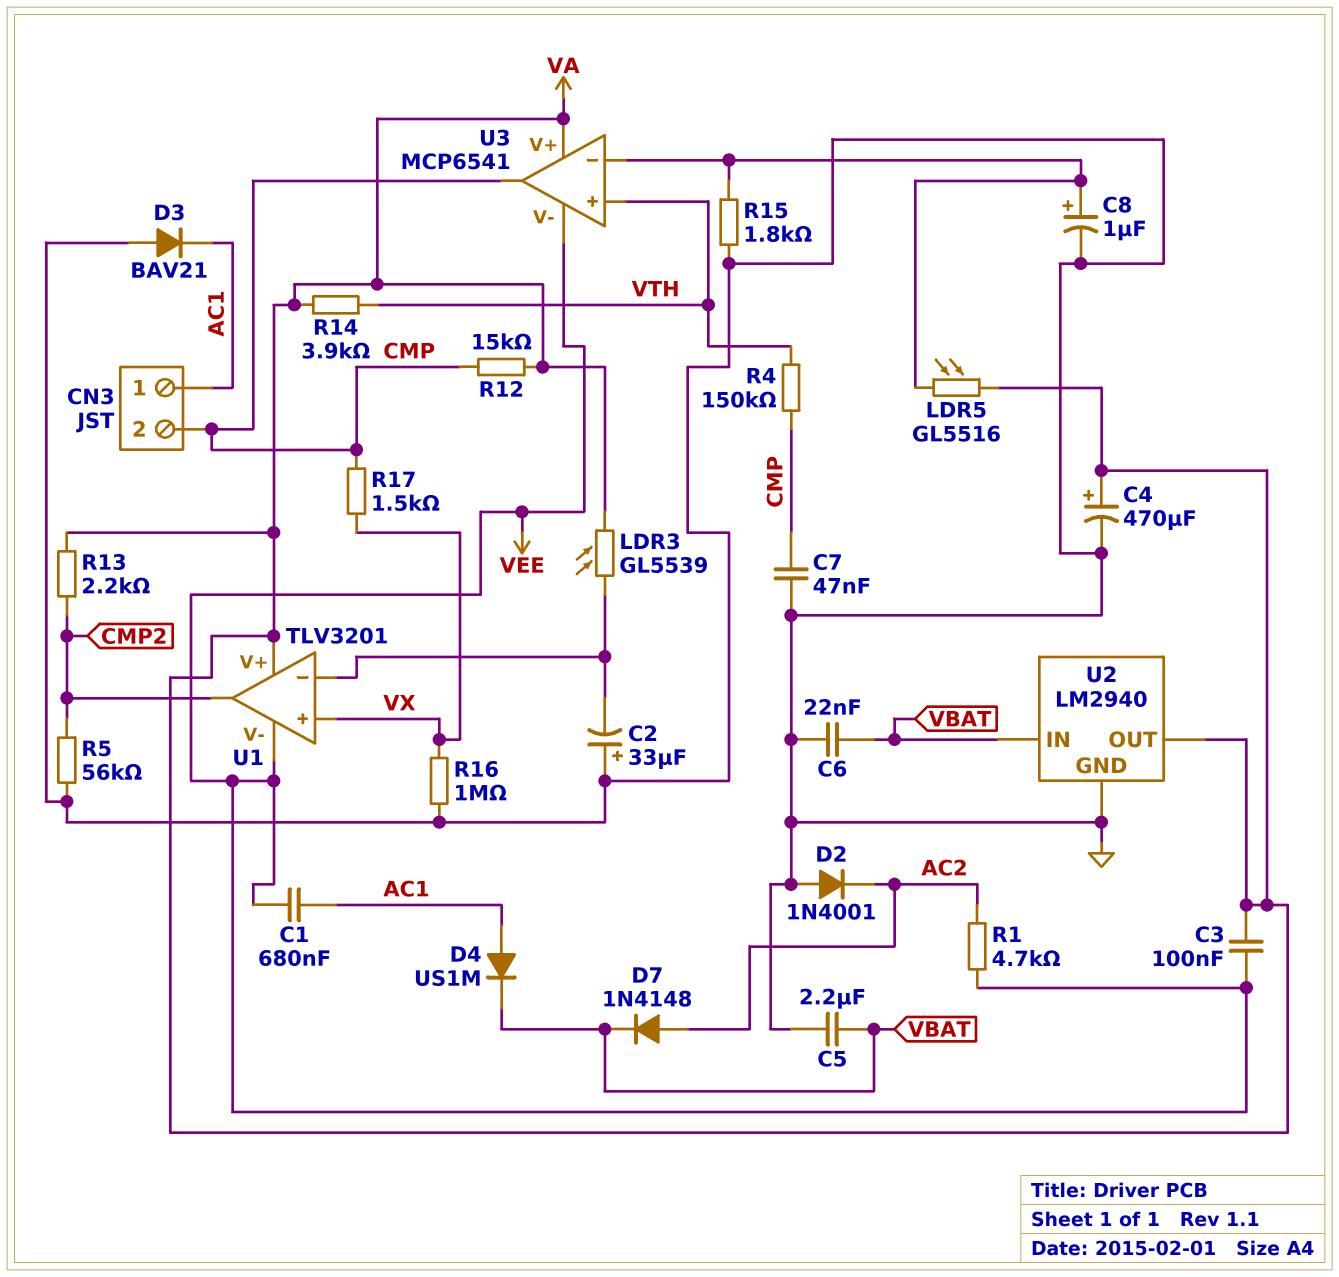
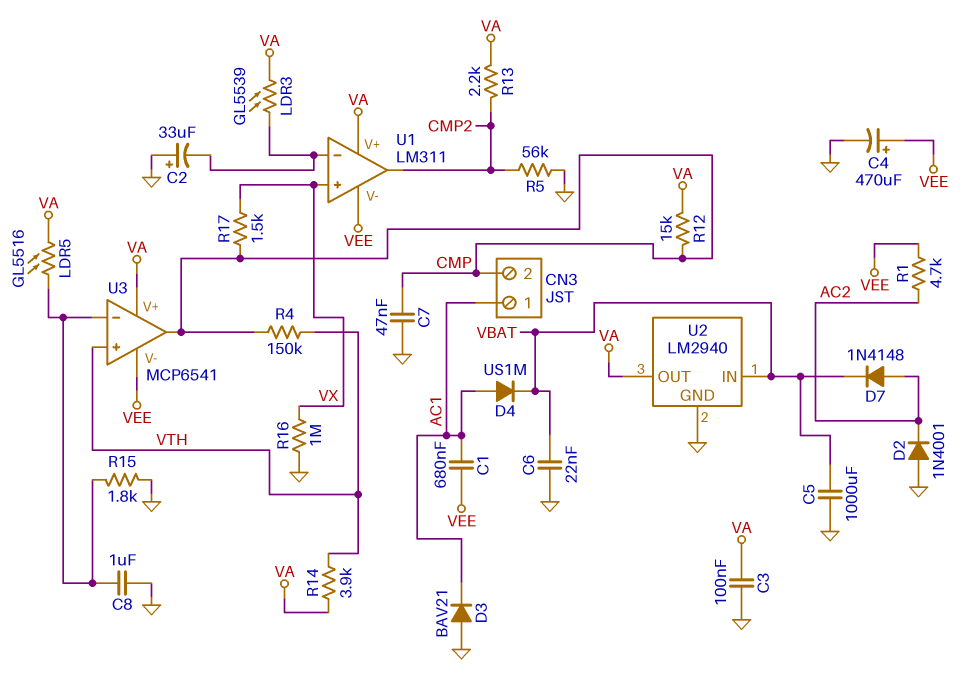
C3: 100nF (VA, VEE) -> 100nF (GND, VA)
C4: 470uF (plus VA, minus GND) -> 470uF (plus VEE, minus GND)
C5: 2.2uF (GND, VBAT) -> 1000uF (GND, VBAT)
C8: 1uF (plus U3/in-, minus GND) -> 1uF (GND, U3/in-)
U1: TLV3201 -> LM311

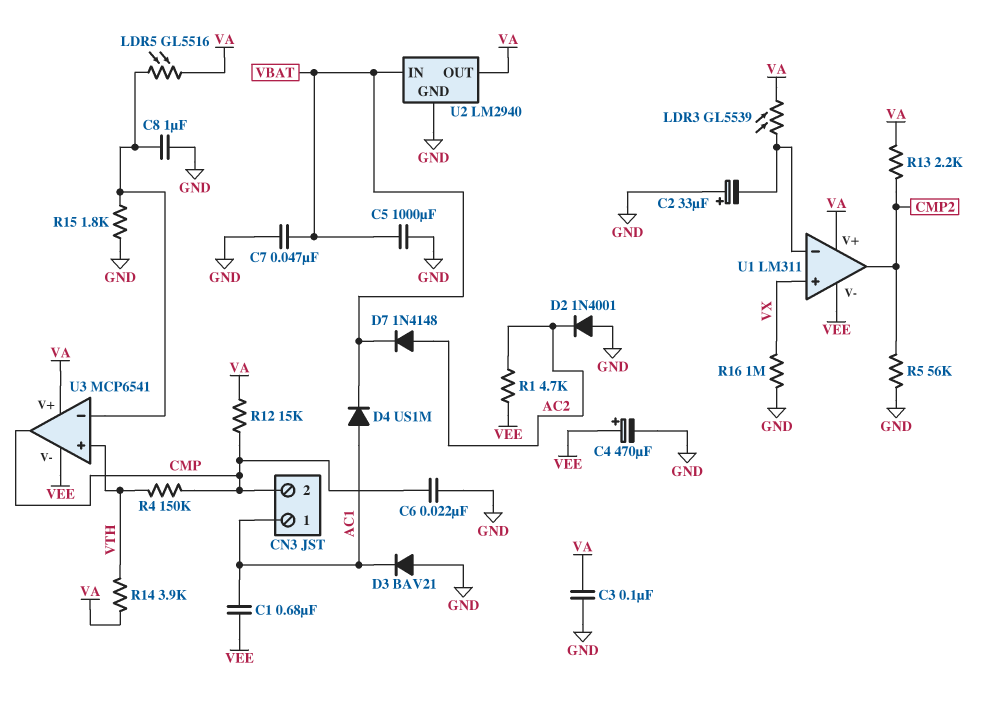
C6: 22nF (GND, VBAT) -> 22nF (CMP, GND)
C7: 47nF (CMP, GND) -> 47nF (GND, VBAT)
R17: 1.5k (CMP, VX) -> none

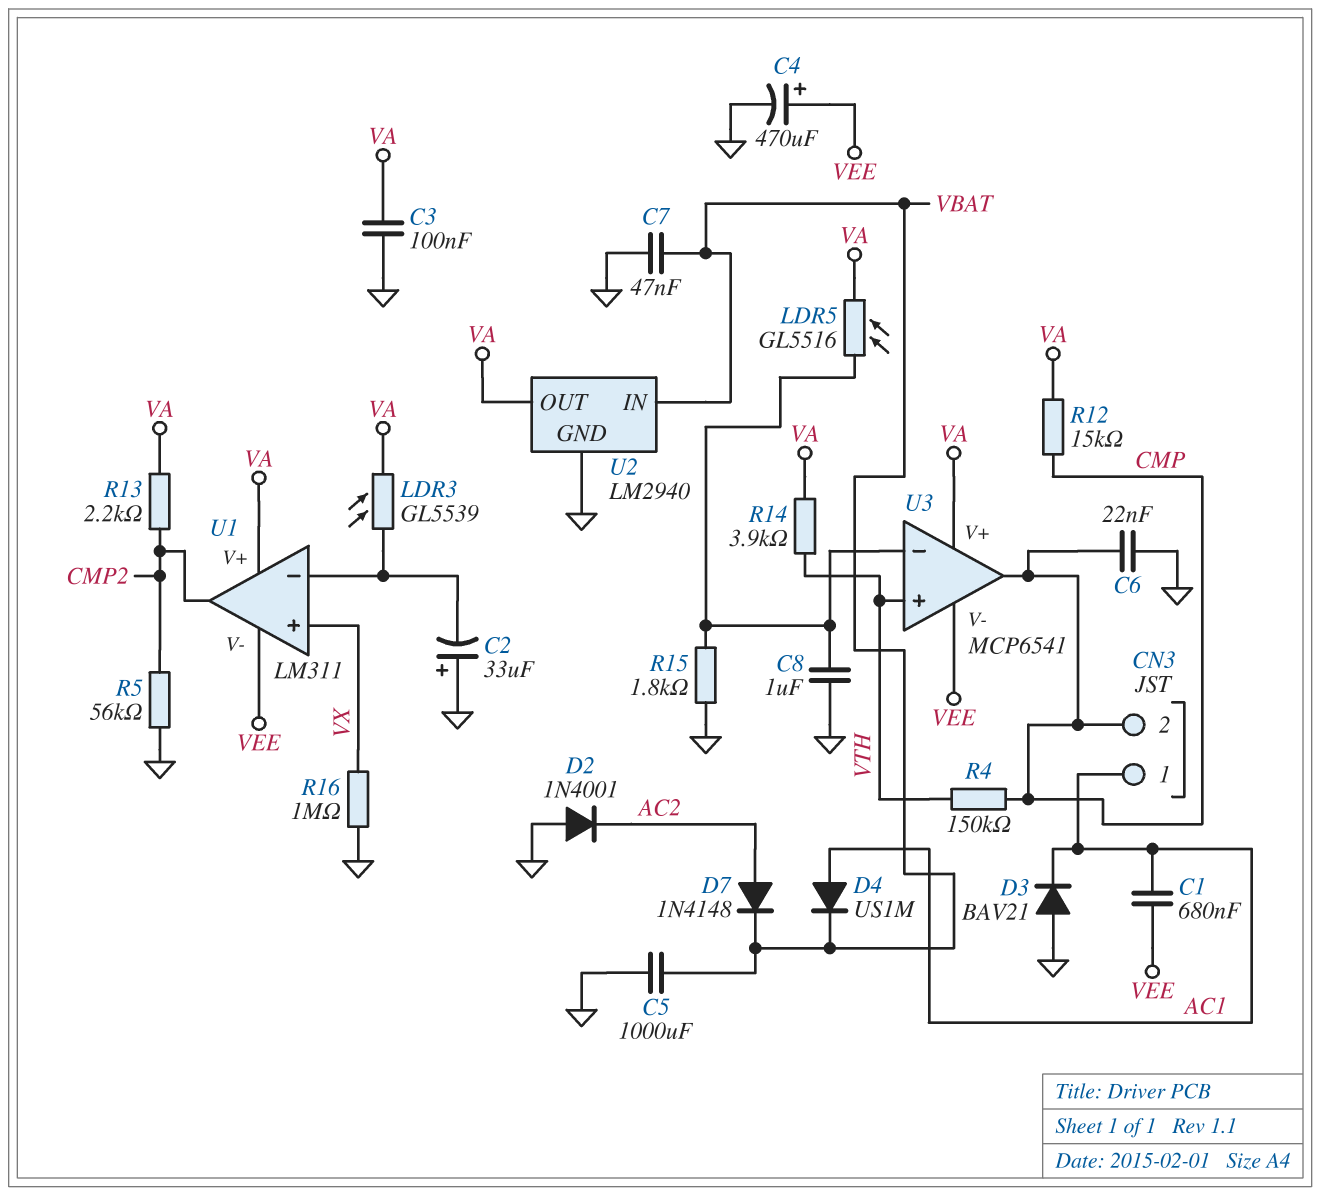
R1: 4.7k (AC2, VEE) -> none

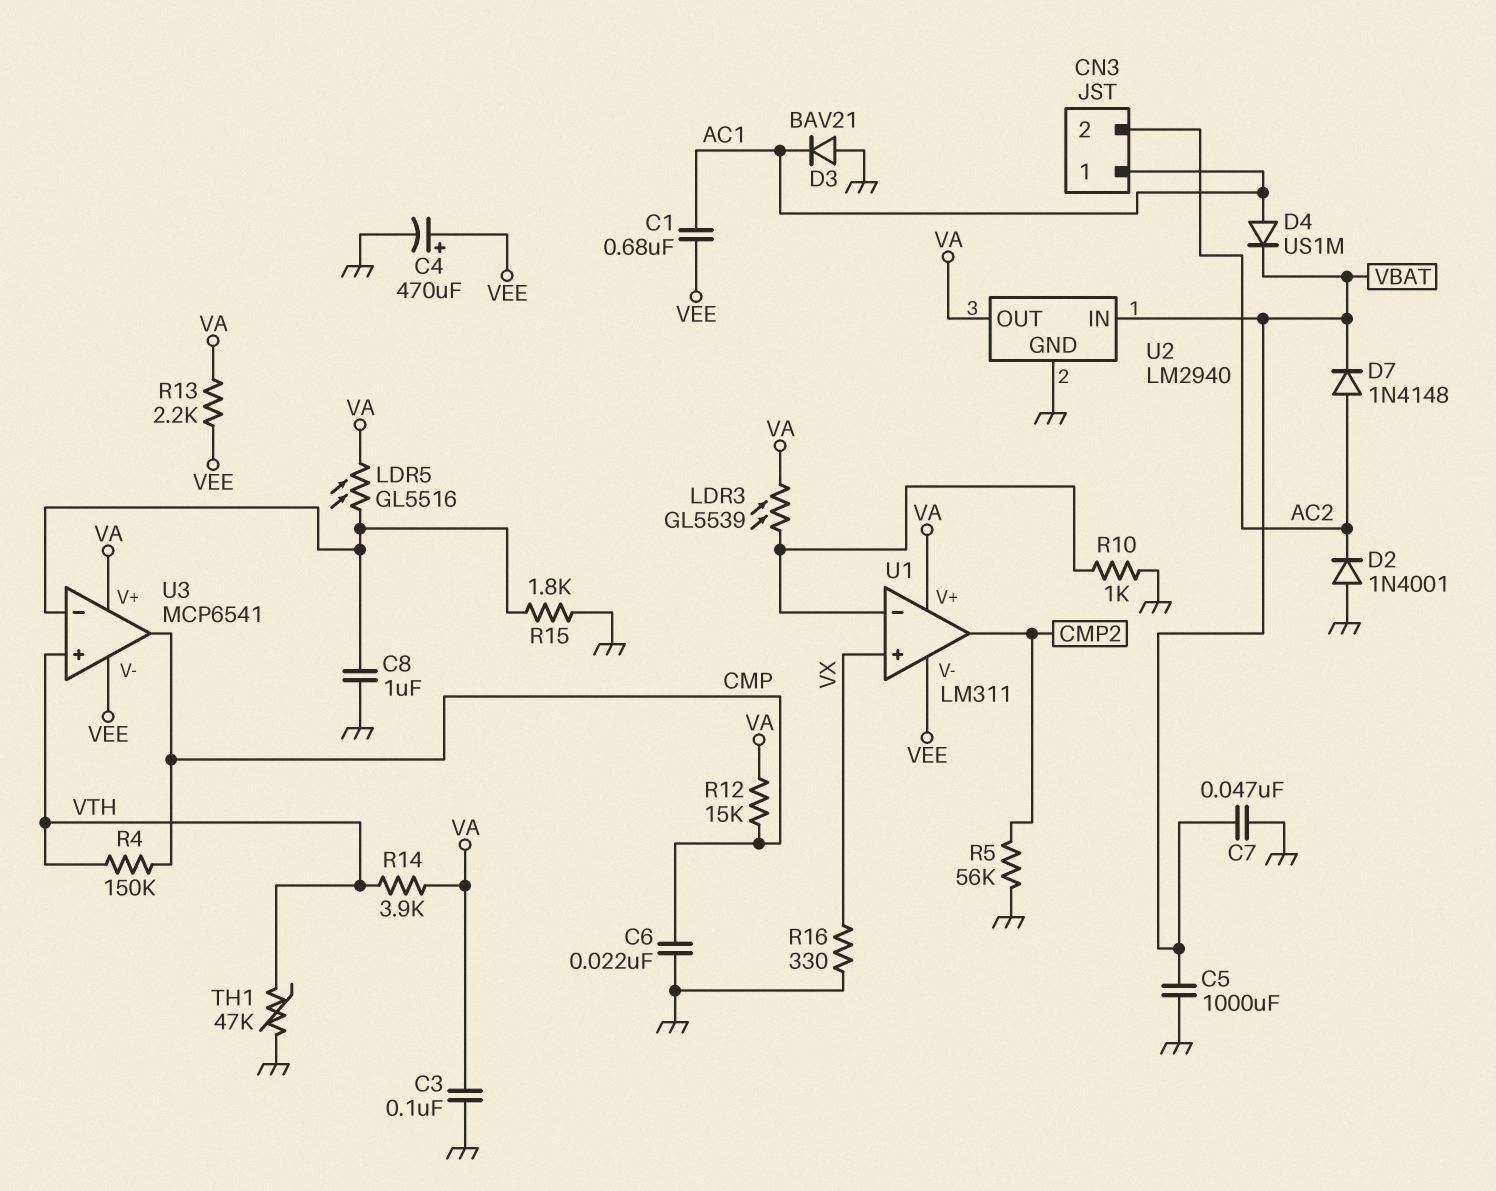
C2: 33uF (plus GND, minus U1/in-) -> none
CN3 pin 2: CMP -> AC2
R10: none -> 1k (GND, U1/in-)
R13: 2.2k (CMP2, VA) -> 2.2k (VA, VEE)
R16: 1M (GND, VX) -> 330 (GND, VX)
TH1: none -> 47k (GND, VTH)

